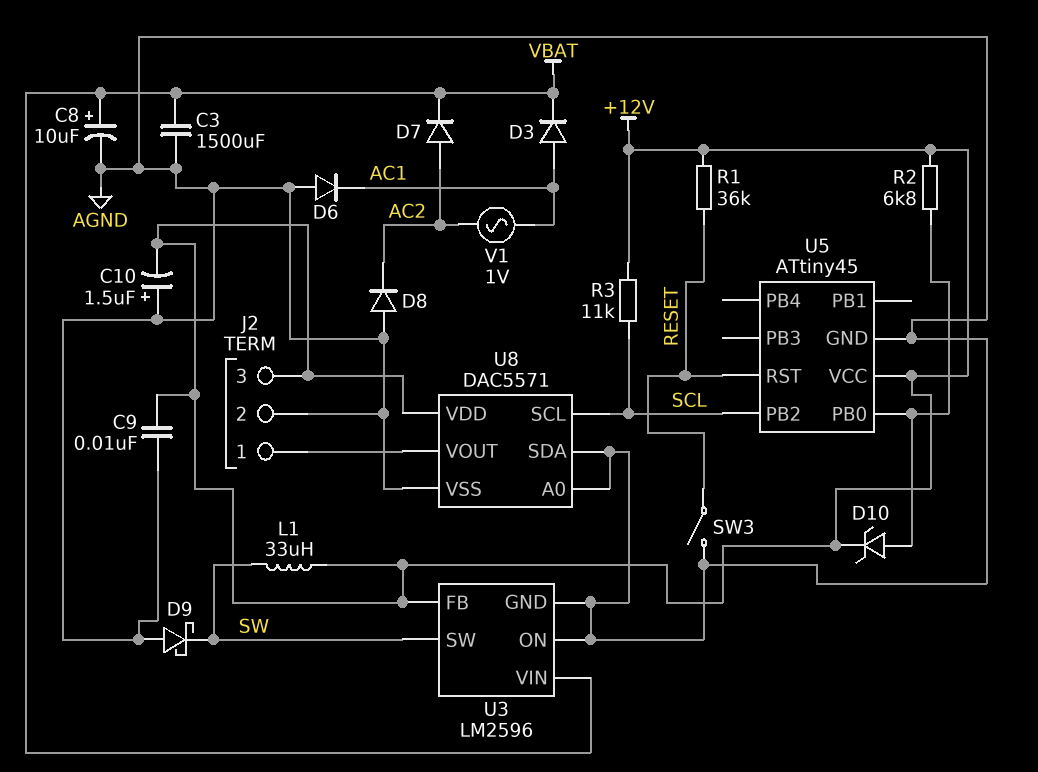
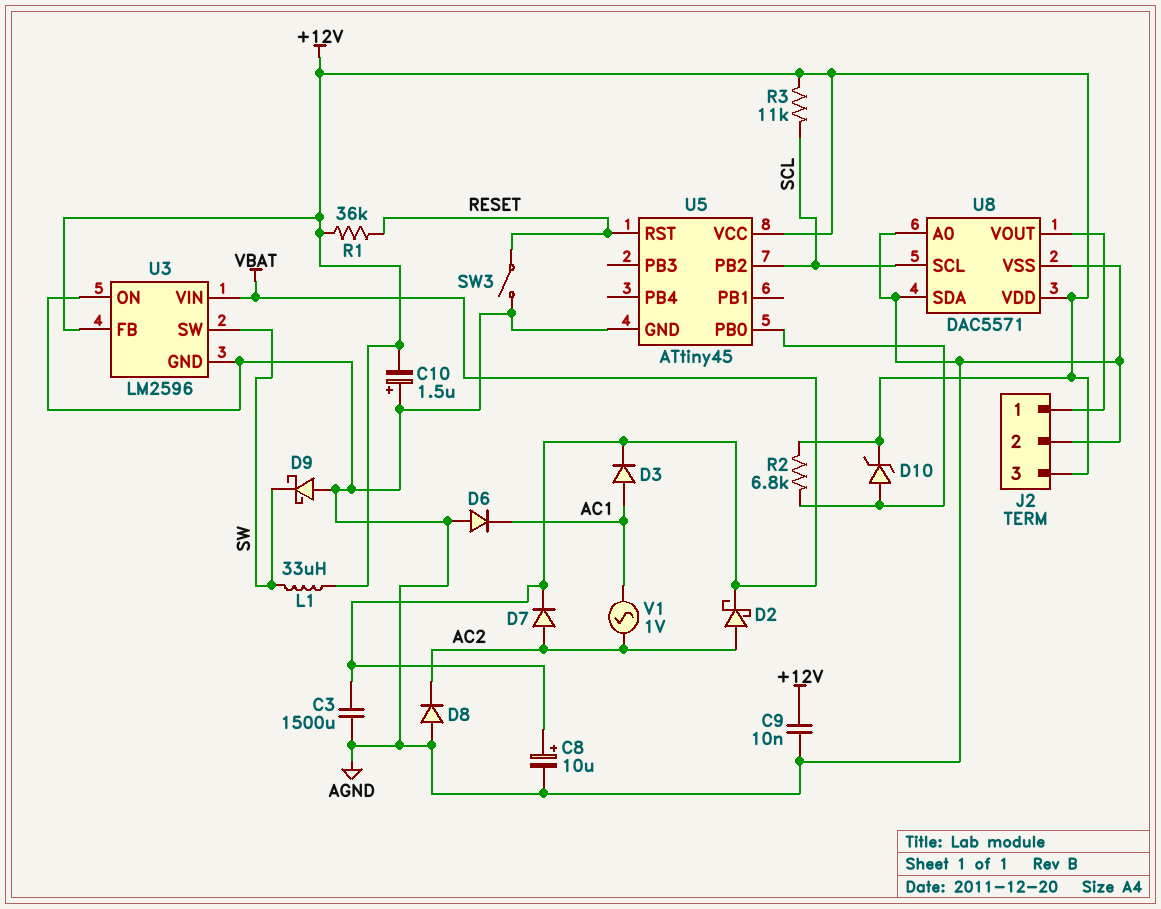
D2: none -> schottky (A AC2, K VBAT)

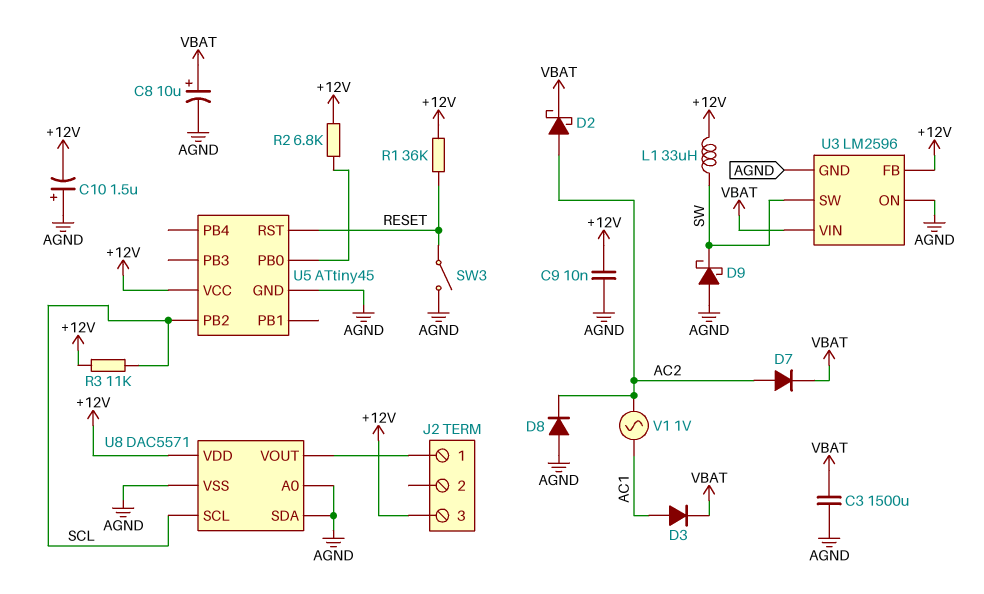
D6: diode (A AGND, K AC1) -> none
D10: zener (A U5/PB0, K +12V) -> none
J2 pin 2: AGND -> none

